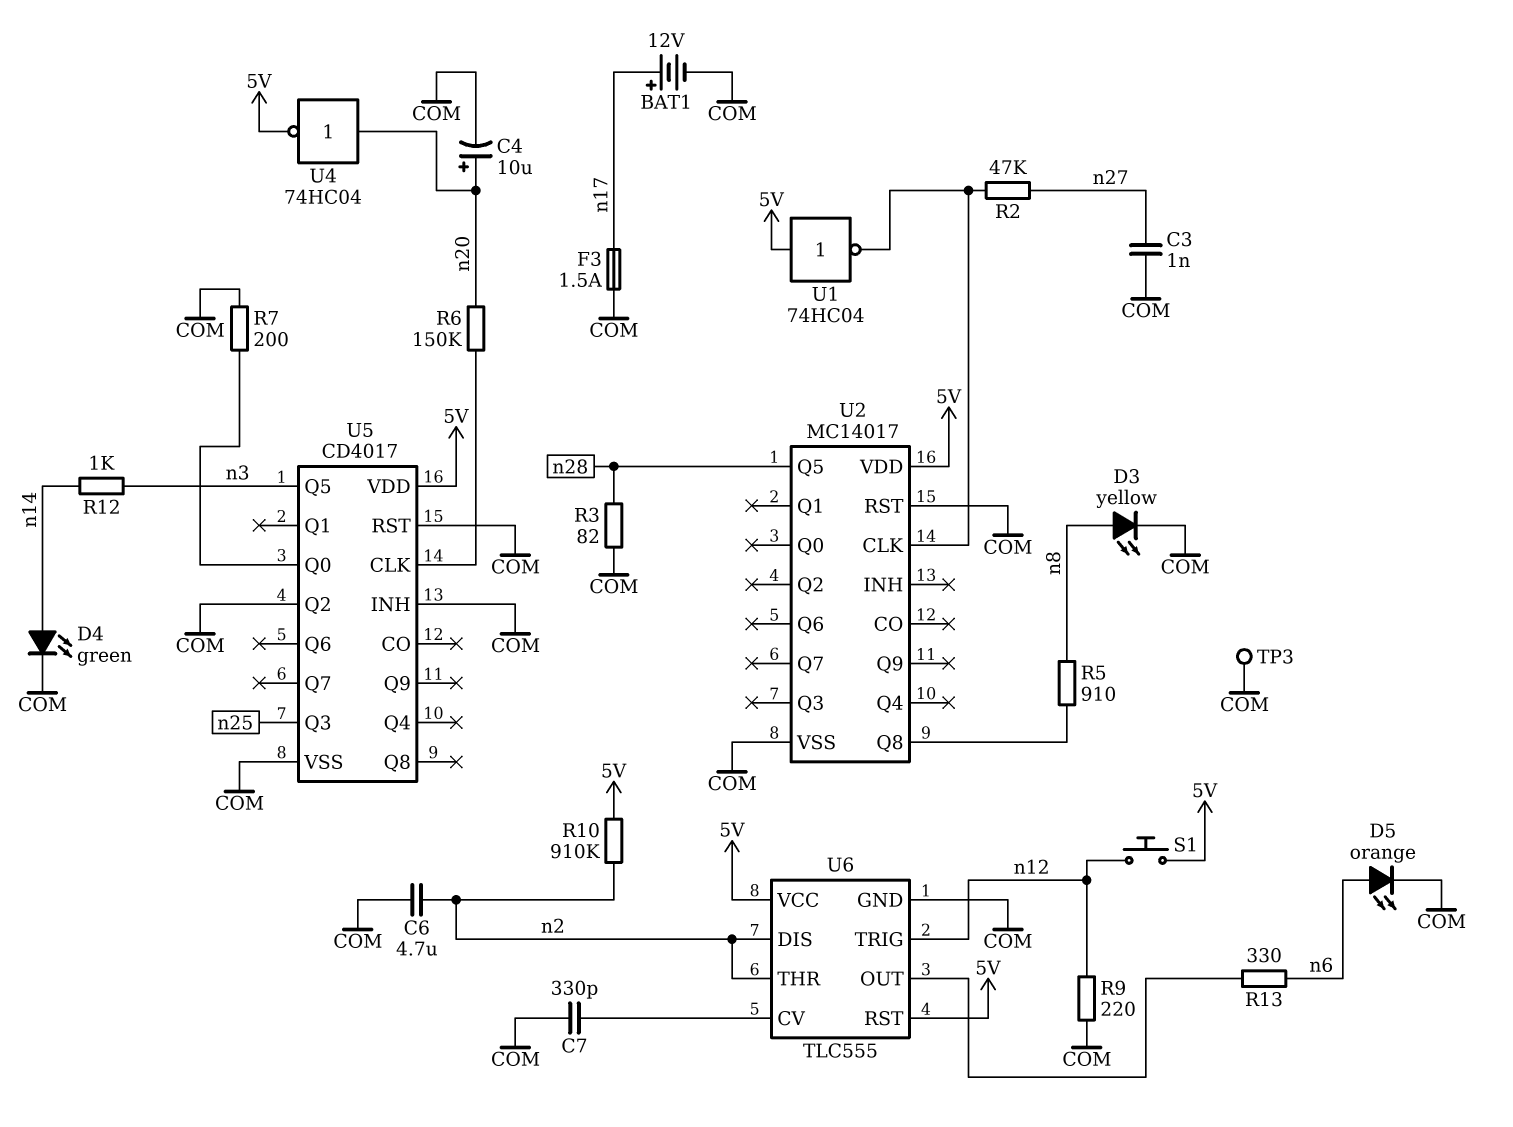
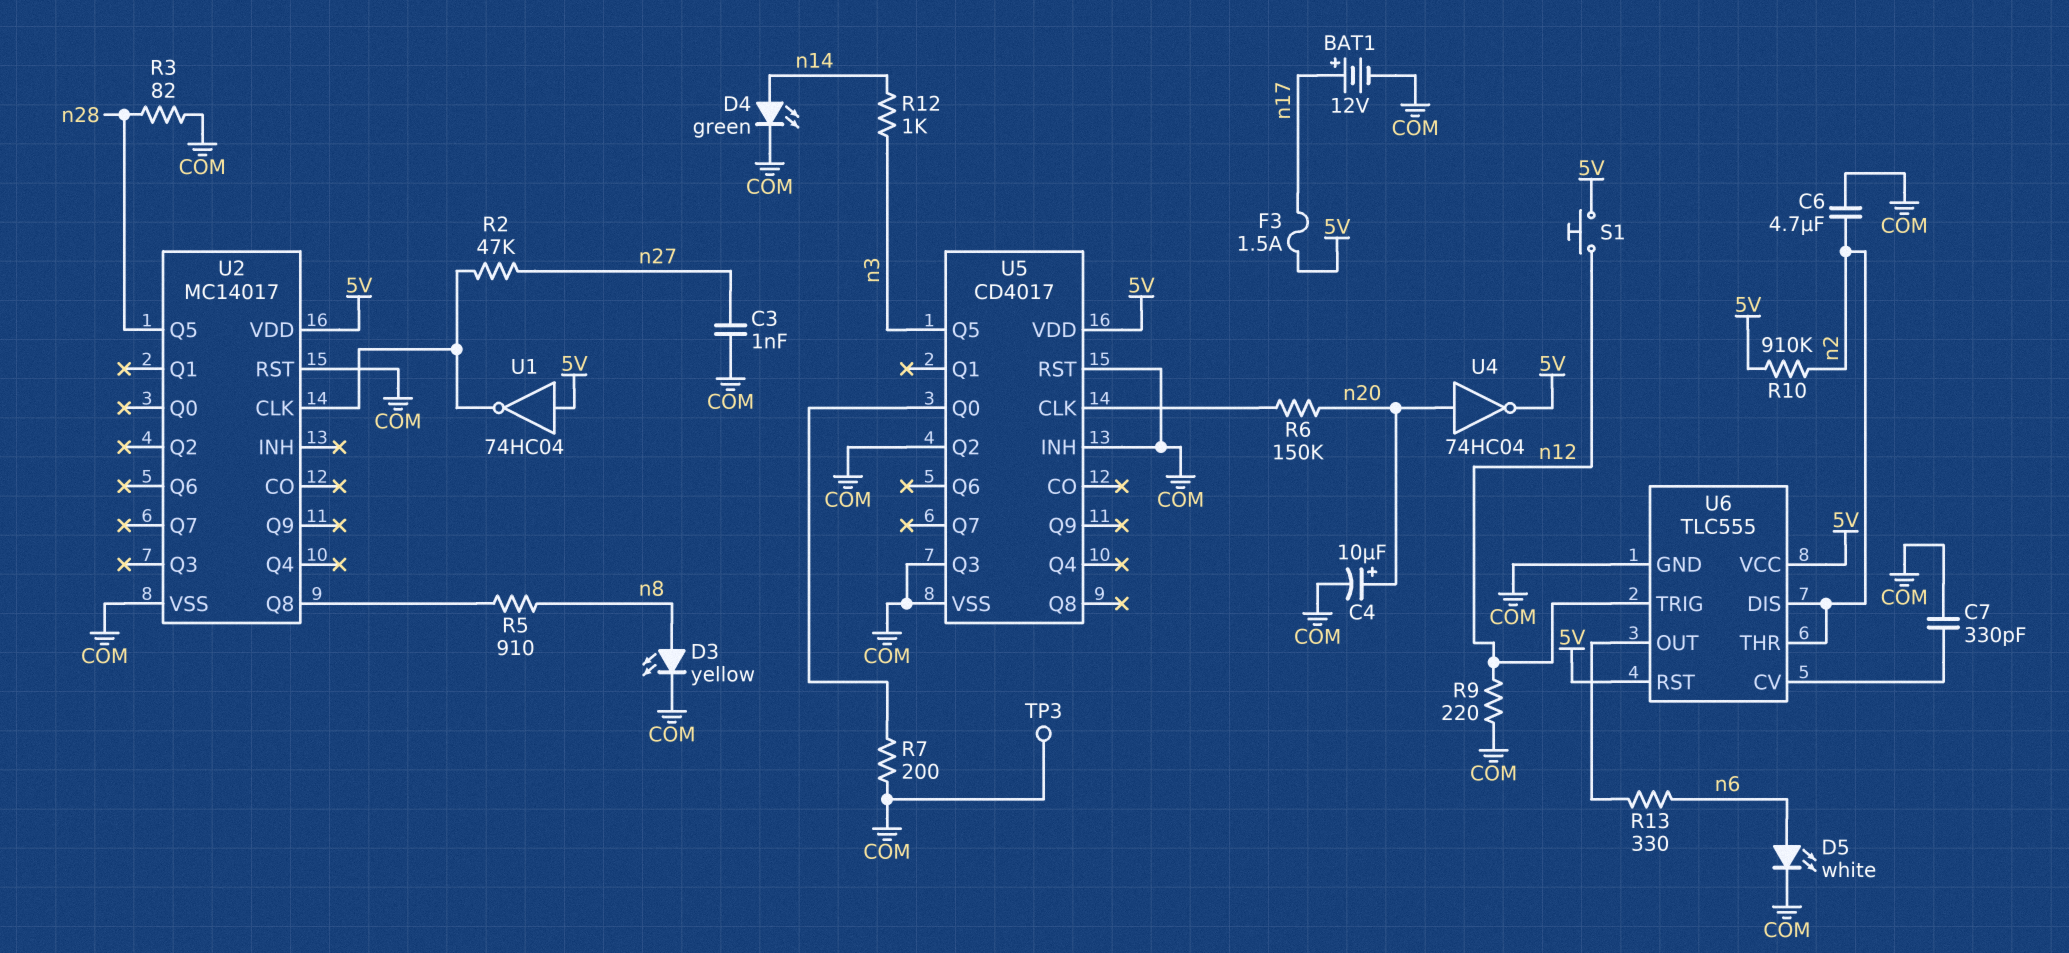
D5: LED orange (A n6, K COM) -> LED white (A n6, K COM)
F3: 1.5A (COM, n17) -> 1.5A (5V, n17)
U5 pin Q3: n25 -> COM

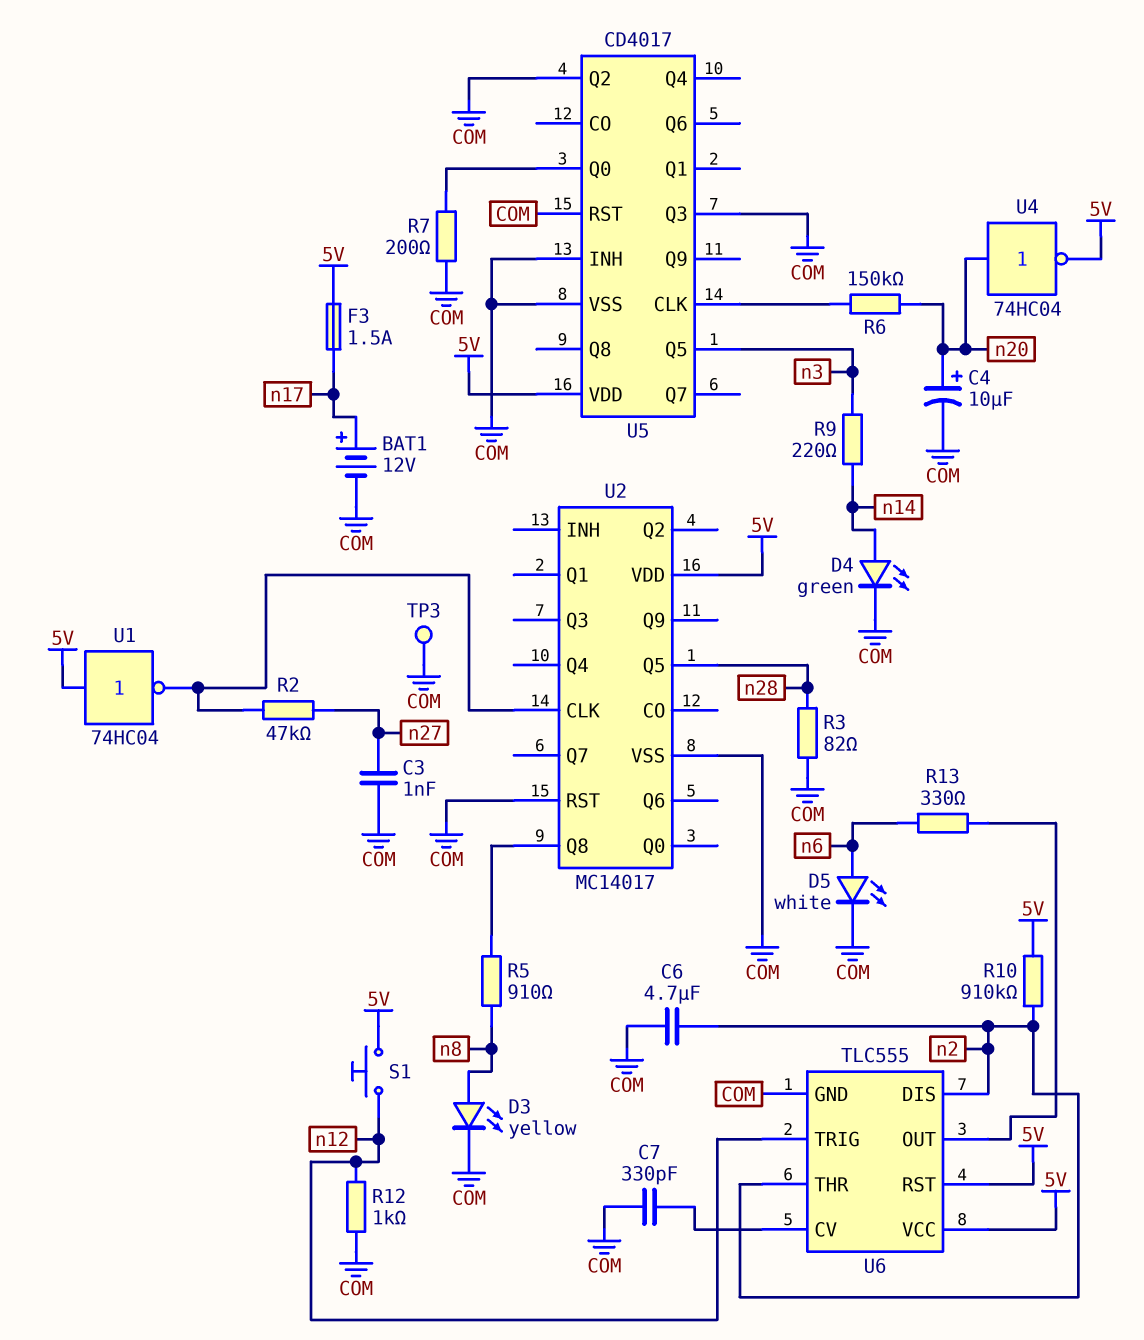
R9: 220 (COM, n12) -> 220 (n3, n14)
R12: 1k (n3, n14) -> 1k (COM, n12)

